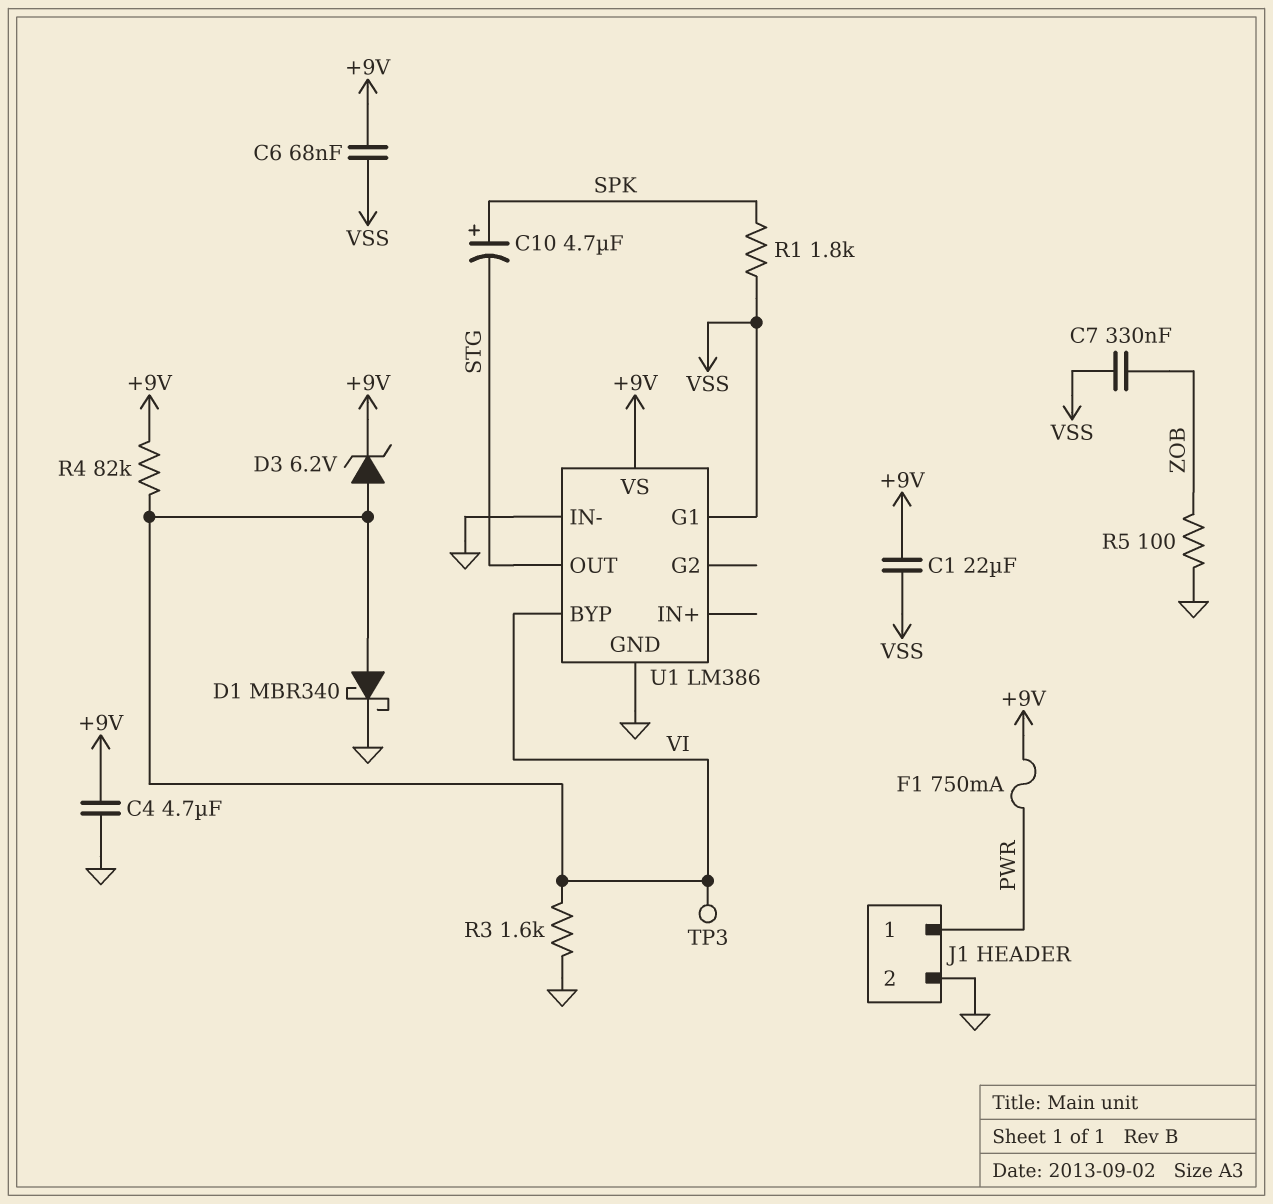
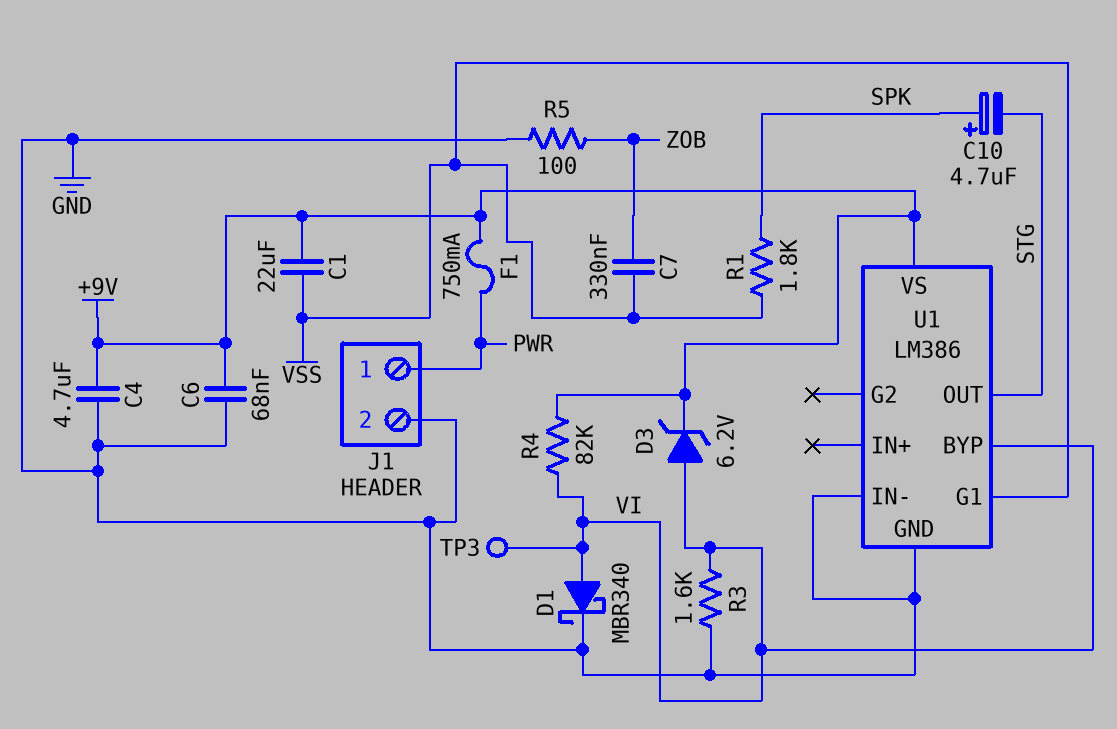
C6: 68nF (+9V, VSS) -> 68nF (+9V, GND)

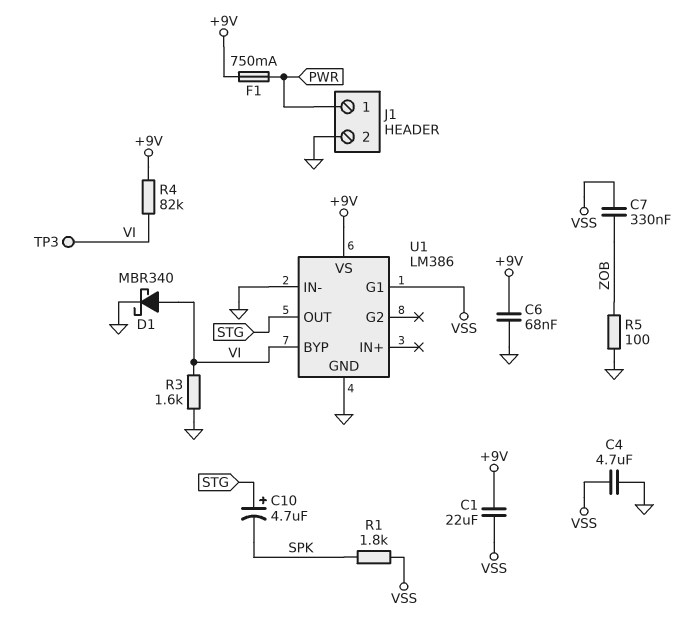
C4: 4.7uF (+9V, GND) -> 4.7uF (GND, VSS)
C10: 4.7uF (plus SPK, minus STG) -> 4.7uF (plus STG, minus SPK)
D3: zener 6.2V (A VI, K +9V) -> none

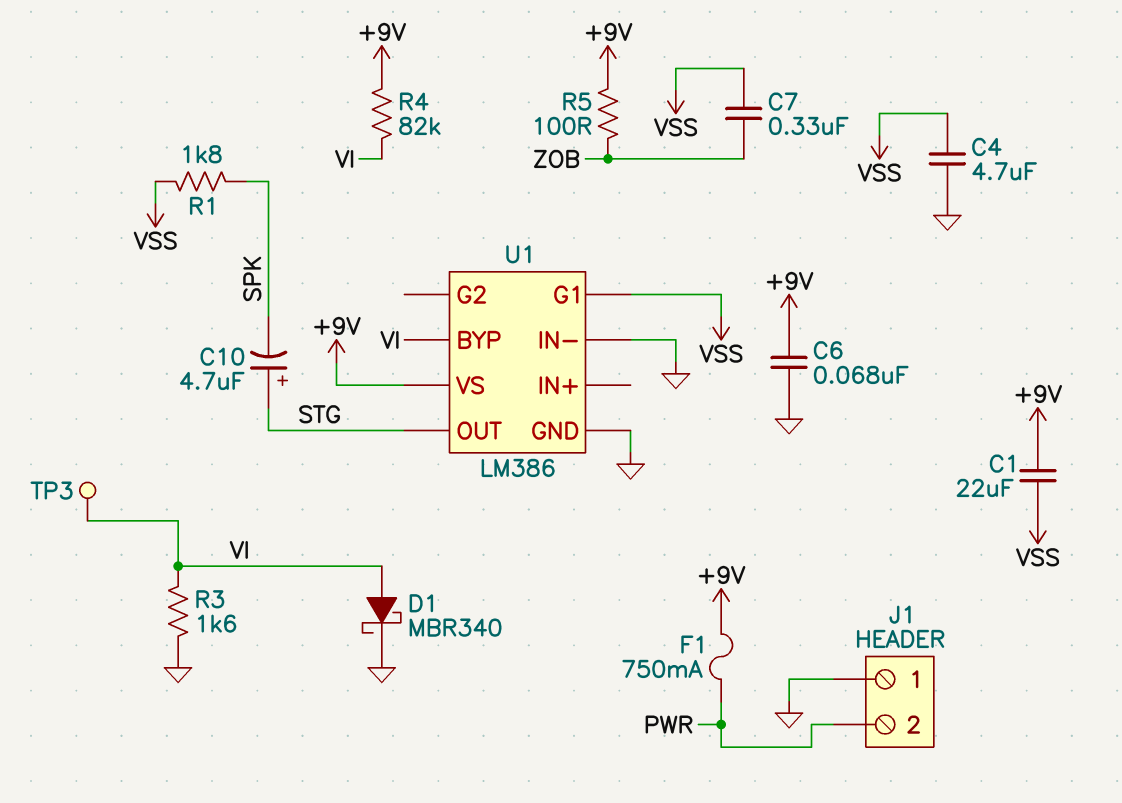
J1 pin 1: PWR -> GND
J1 pin 2: GND -> PWR
R5: 100 (GND, ZOB) -> 100 (+9V, ZOB)

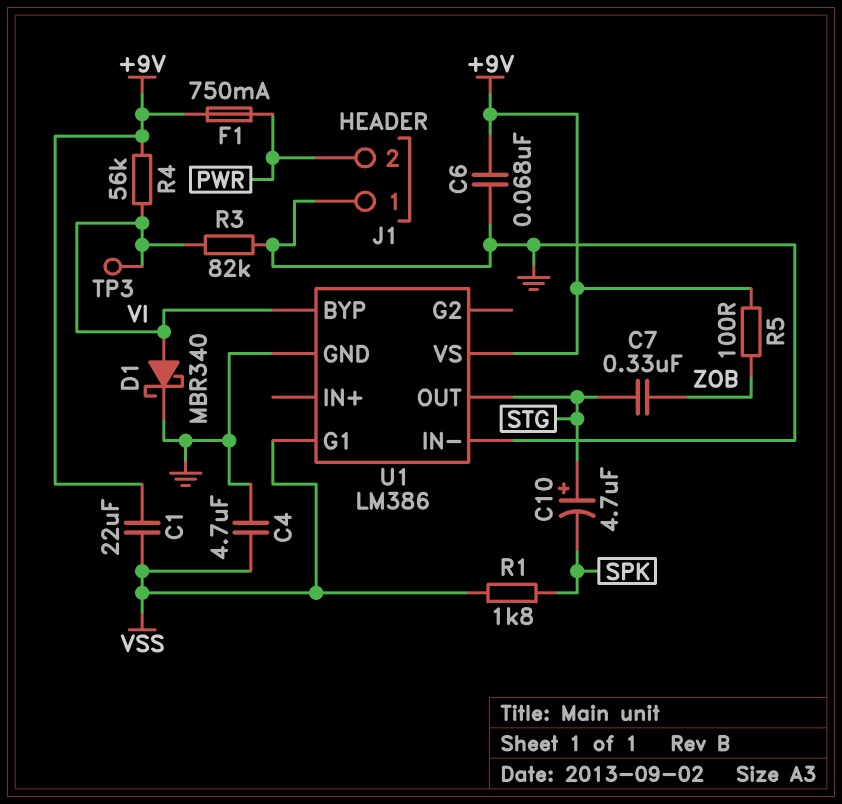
C7: 330nF (VSS, ZOB) -> 330nF (STG, ZOB)
R3: 1.6k (GND, VI) -> 82k (GND, VI)
R4: 82k (+9V, VI) -> 56k (+9V, VI)

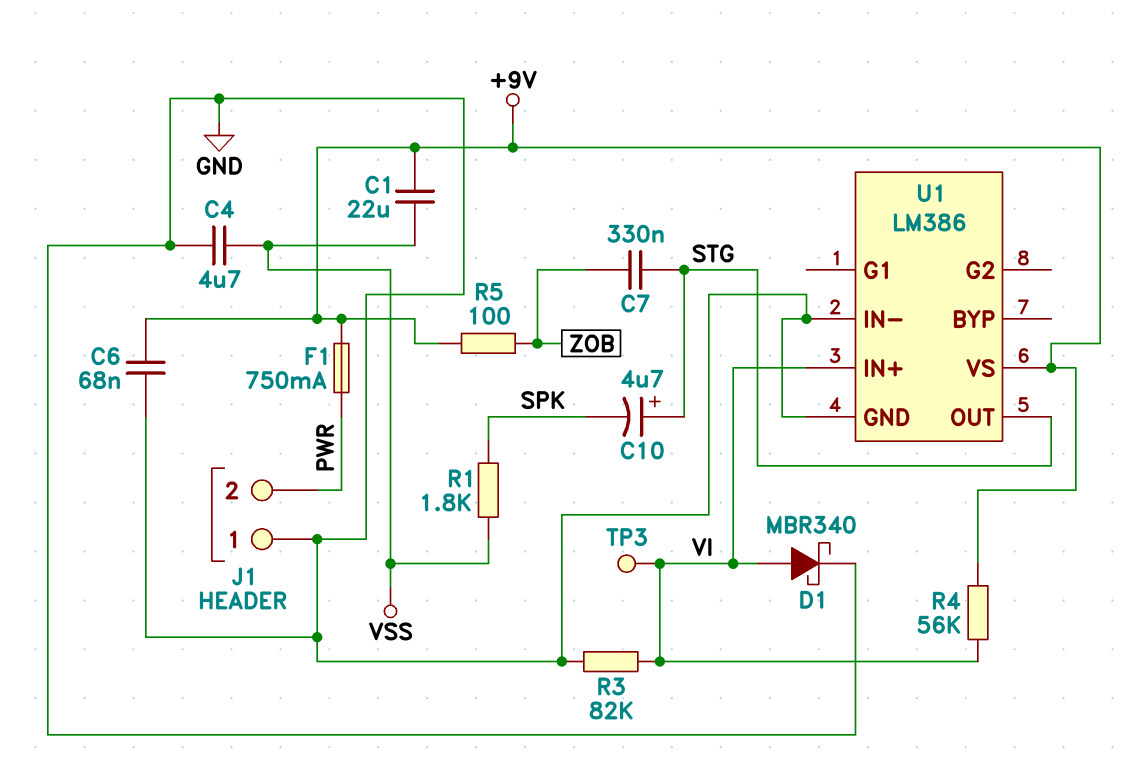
U1 pin BYP: VI -> none
U1 pin G1: VSS -> none
U1 pin IN+: none -> VI

